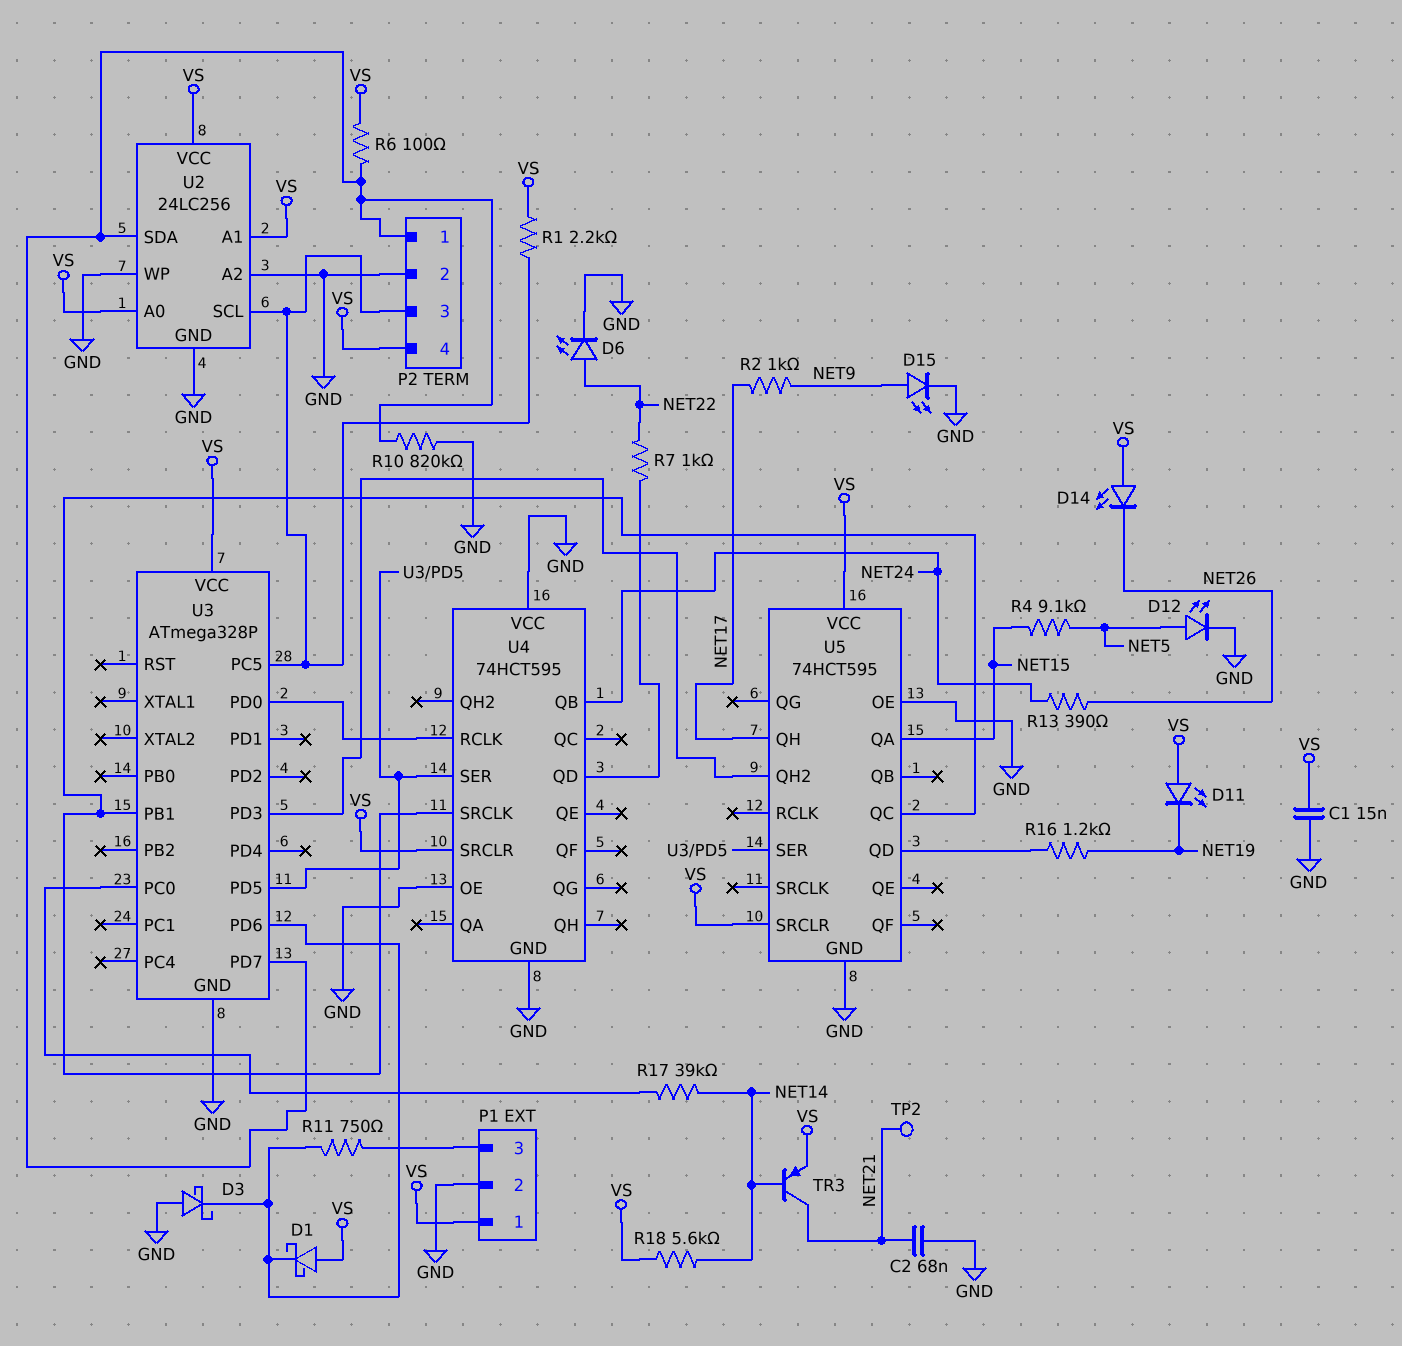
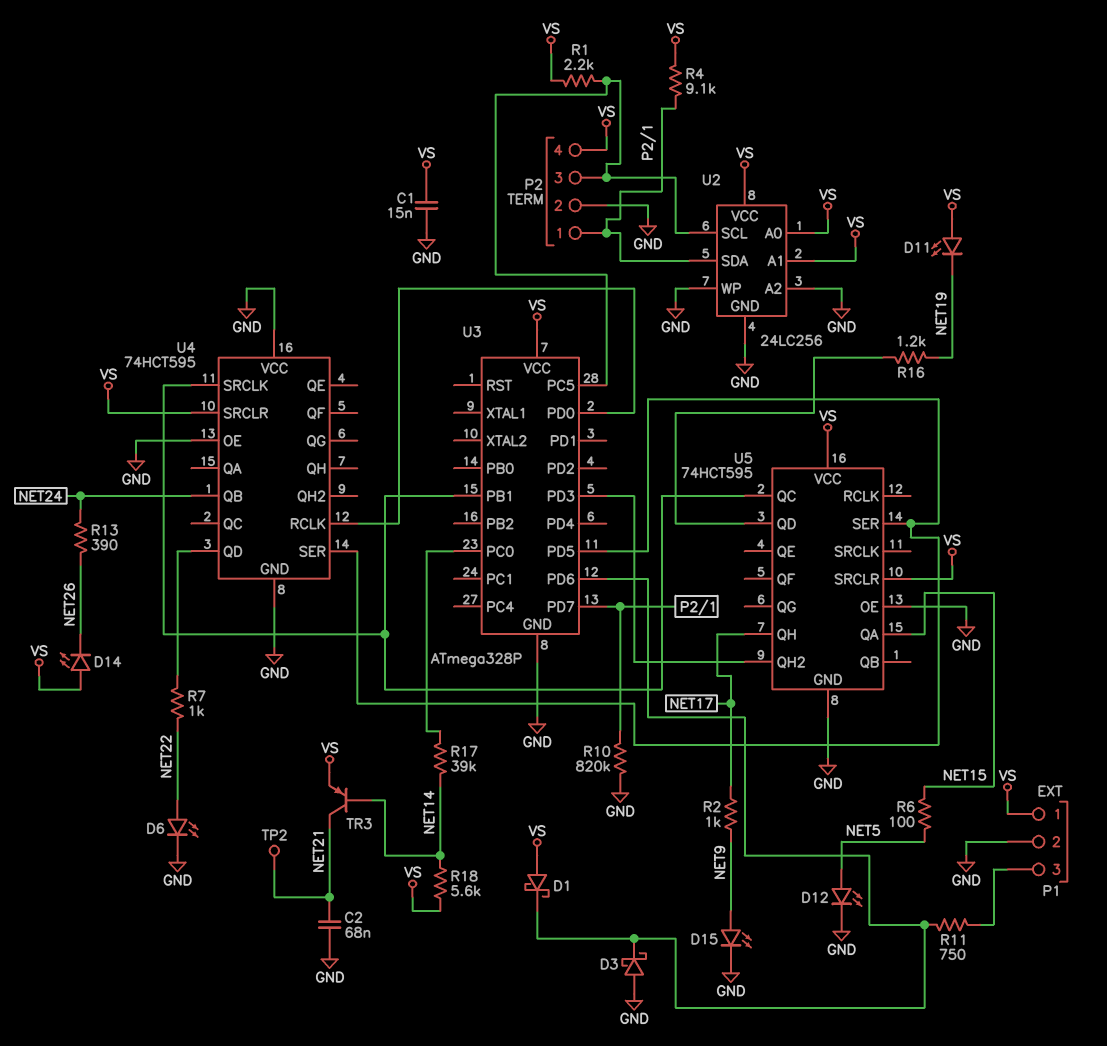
R4: 9.1k (NET5, NET15) -> 9.1k (P2/1, VS)
R6: 100 (P2/1, VS) -> 100 (NET5, NET15)

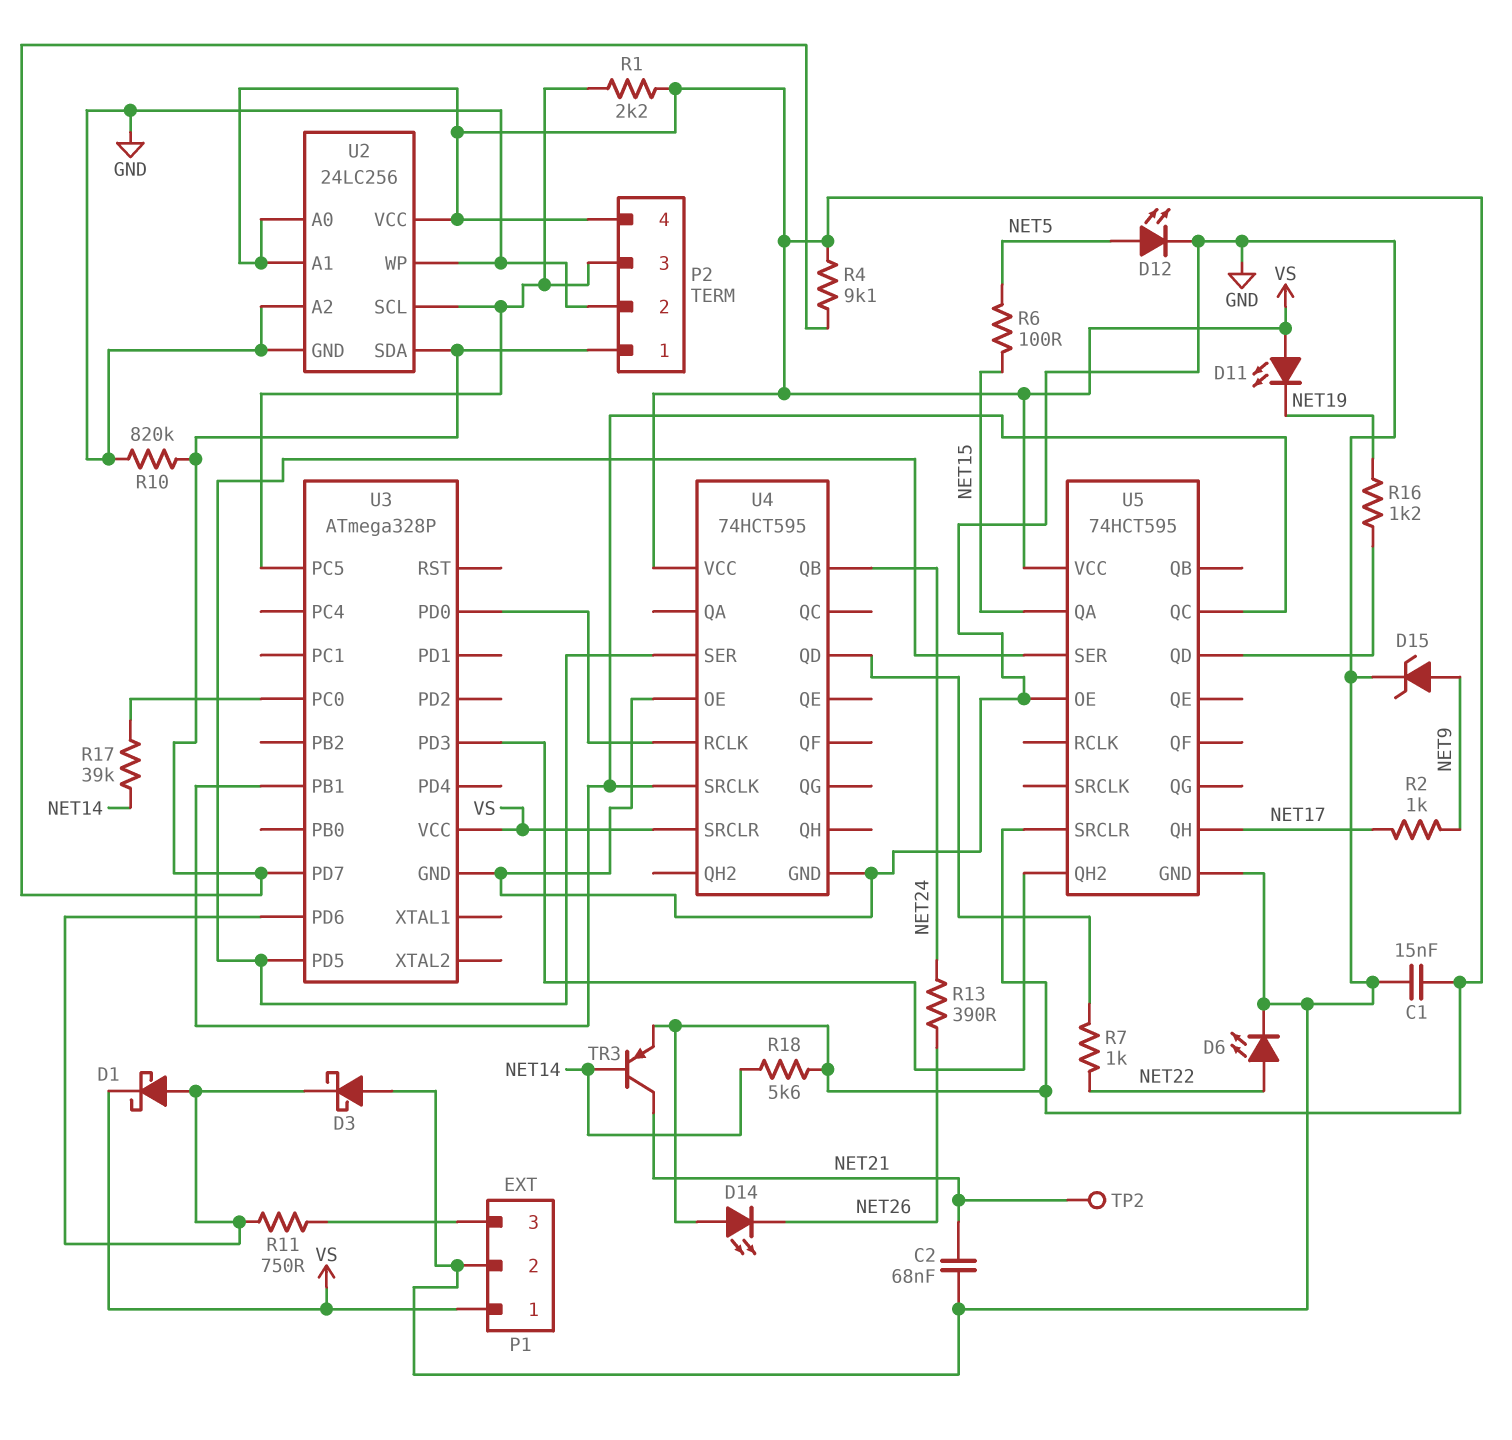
D1: schottky (A VS, K U3/PD6) -> schottky (A U3/PD6, K VS)
D15: LED (A NET9, K GND) -> zener (A NET9, K GND)
U4 pin VCC: GND -> VS

